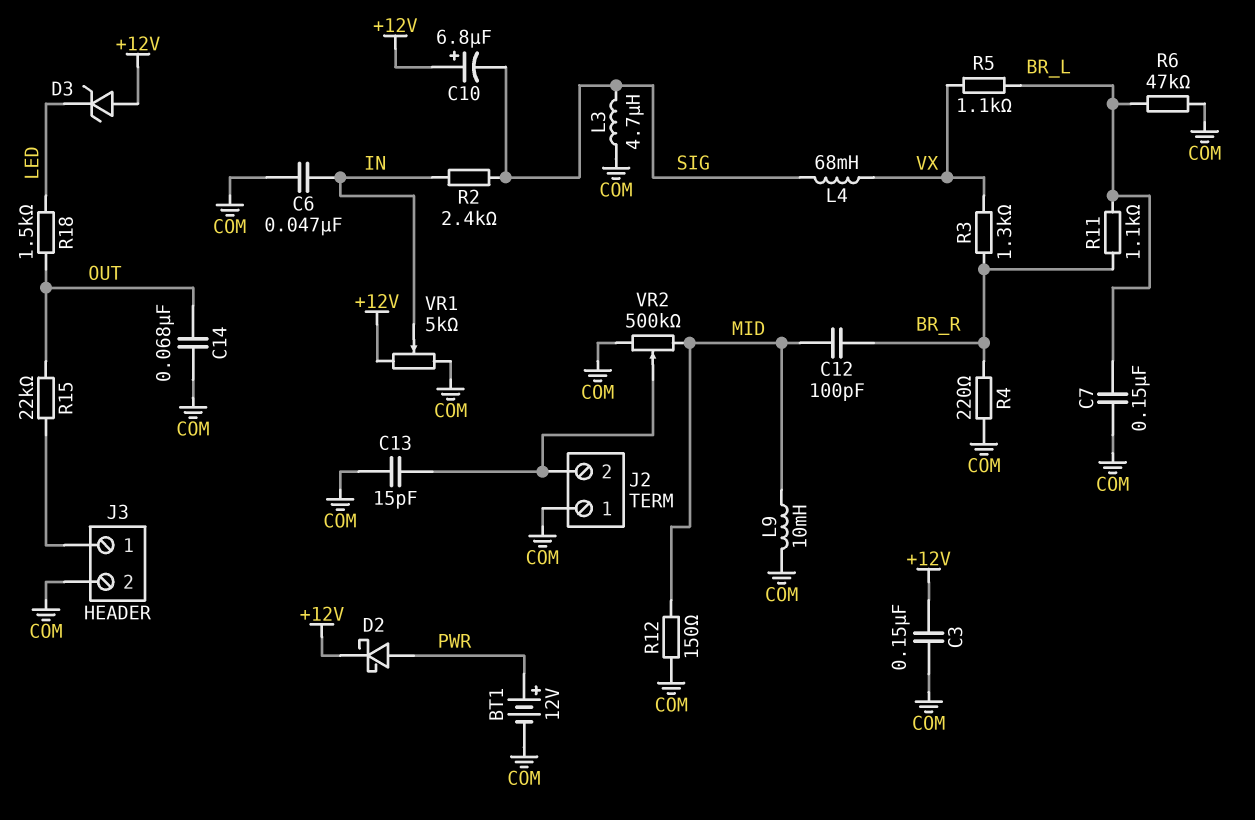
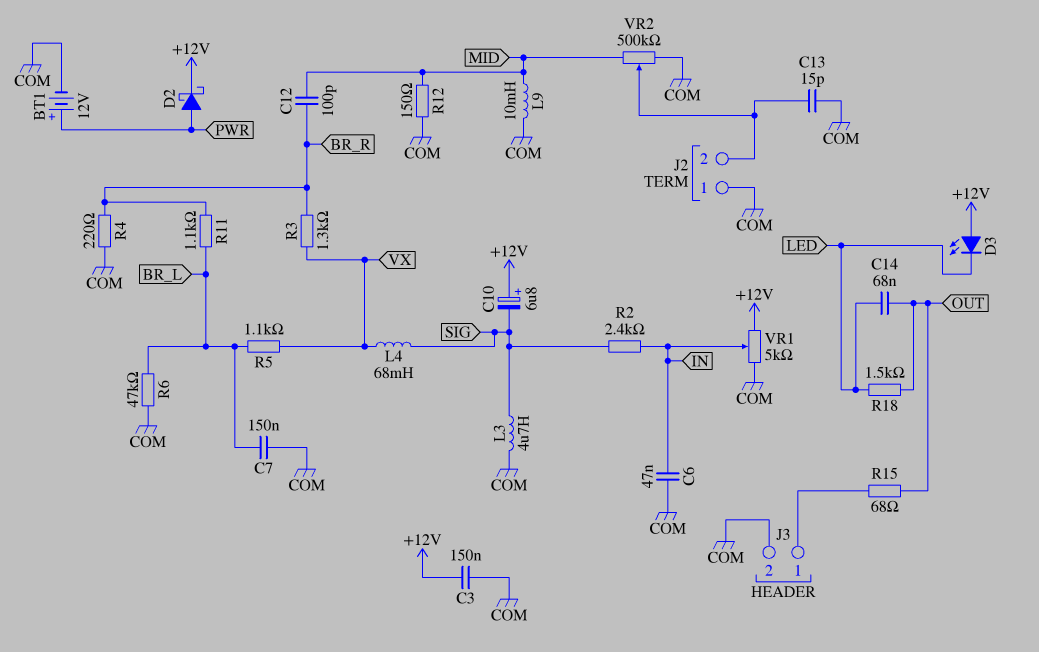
C14: 68nF (COM, OUT) -> 68nF (LED, OUT)
D3: zener (A +12V, K LED) -> LED (A +12V, K LED)
R15: 22k (J3/1, OUT) -> 68 (J3/1, OUT)

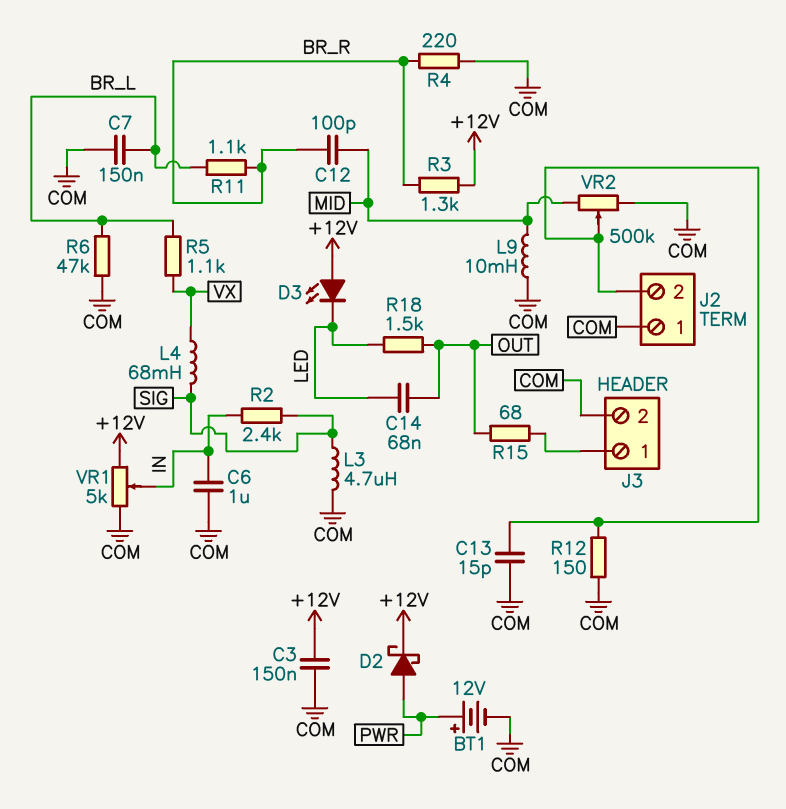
C6: 47nF (COM, IN) -> 1uF (COM, IN)
C10: 6.8uF (plus +12V, minus SIG) -> none
R3: 1.3k (BR_R, VX) -> 1.3k (+12V, BR_R)
R12: 150 (COM, MID) -> 150 (COM, J2/2)

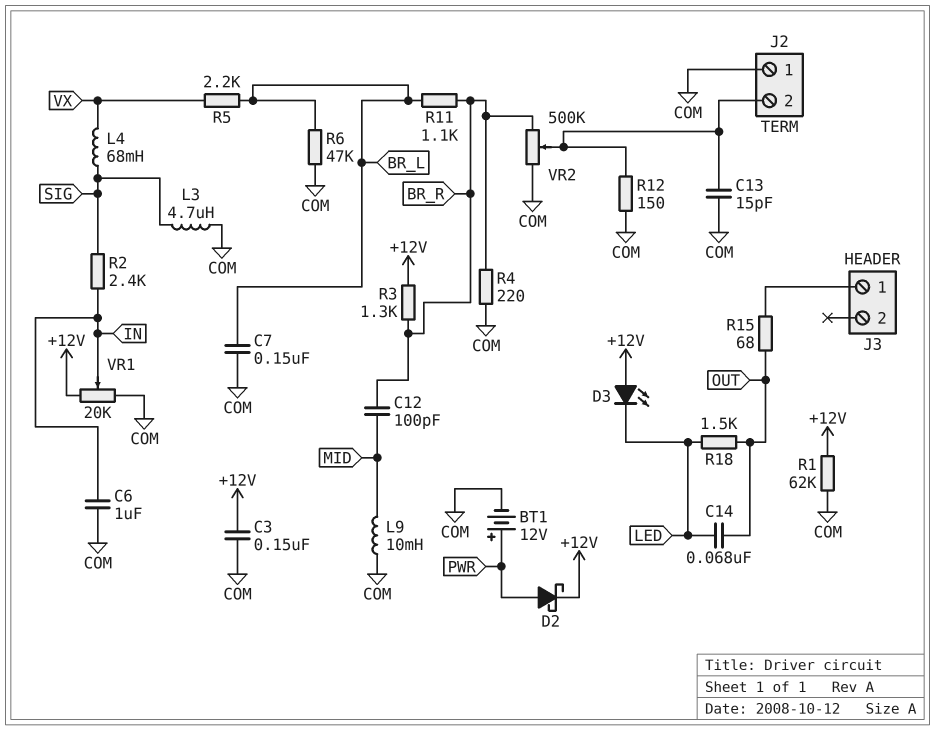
J3 pin 2: COM -> none
R1: none -> 62k (+12V, COM)
R5: 1.1k (BR_L, VX) -> 2.2k (BR_L, VX)
VR1: 5k (+12V, COM, wiper IN) -> 20k (+12V, COM, wiper IN)
VR2: 500k (COM, MID, wiper J2/2) -> 500k (BR_R, COM, wiper J2/2)

